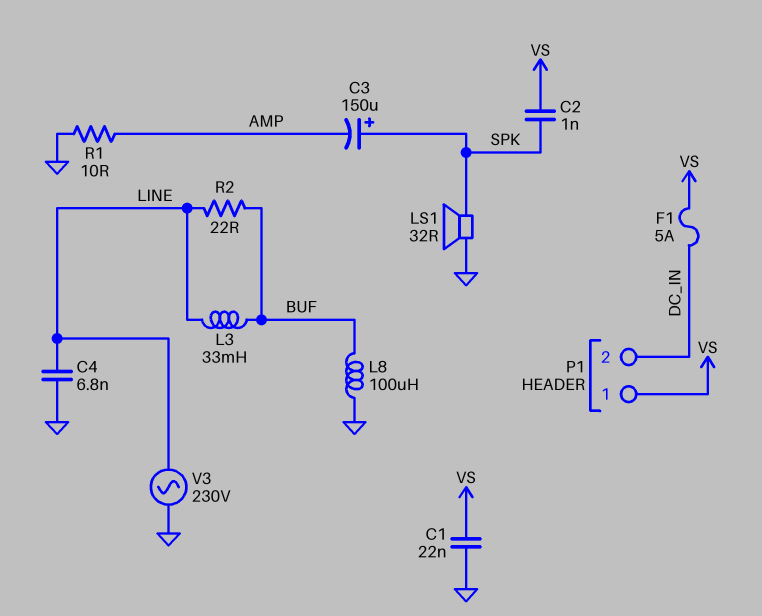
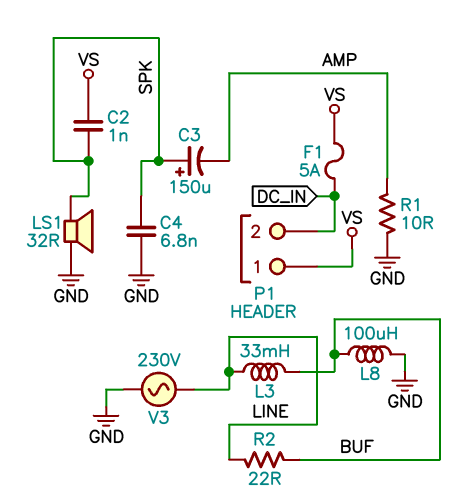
C1: 22nF (GND, VS) -> none
C4: 6.8nF (GND, LINE) -> 6.8nF (GND, SPK)

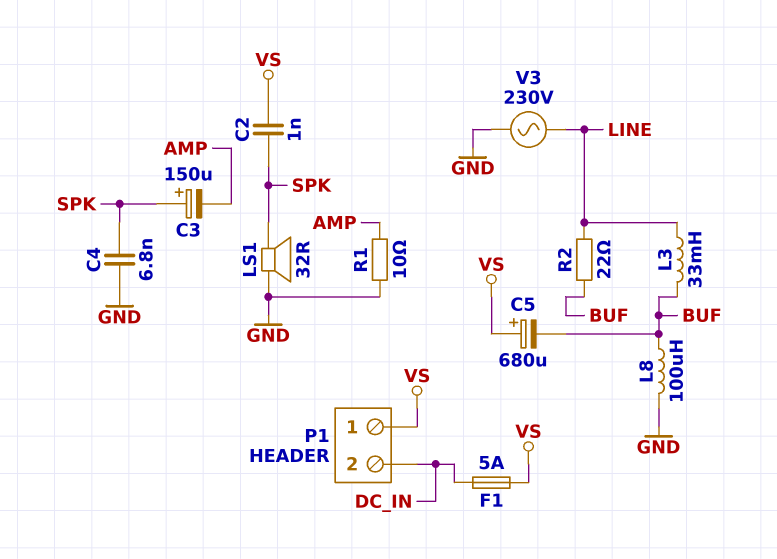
C5: none -> 680uF (plus VS, minus BUF)

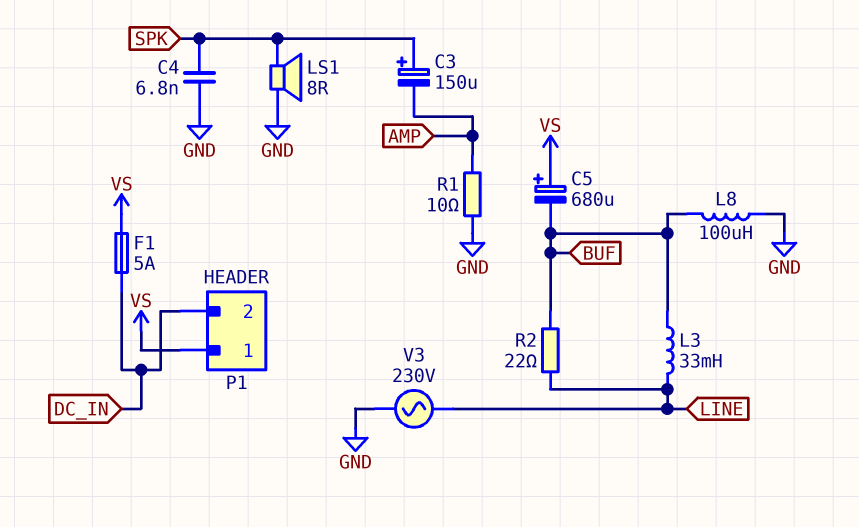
C2: 1nF (SPK, VS) -> none
LS1: speaker 32R (GND, SPK) -> speaker 8R (GND, SPK)

